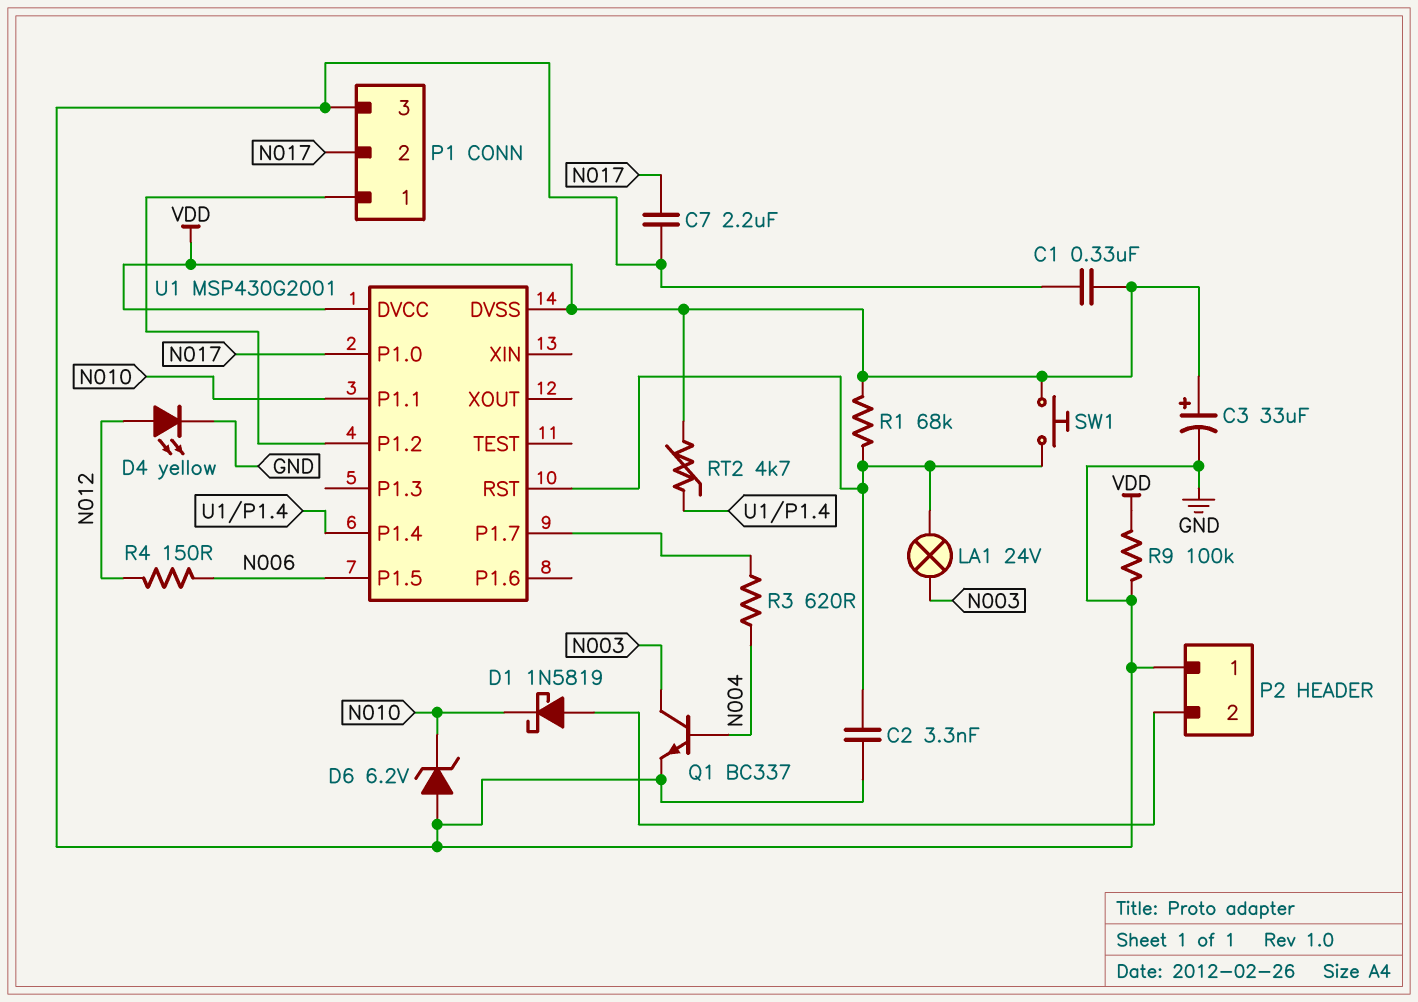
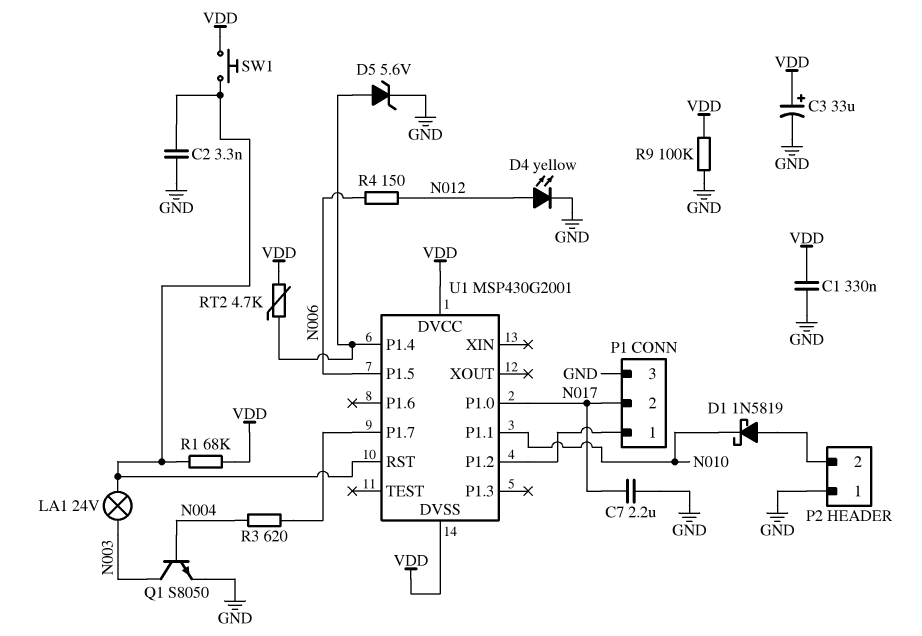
D5: none -> zener 5.6V (A U1/P1.4, K GND)
D6: zener 6.2V (A GND, K N010) -> none
Q1: NPN BC337 (B N004, C N003, E GND) -> NPN S8050 (B N004, C N003, E GND)

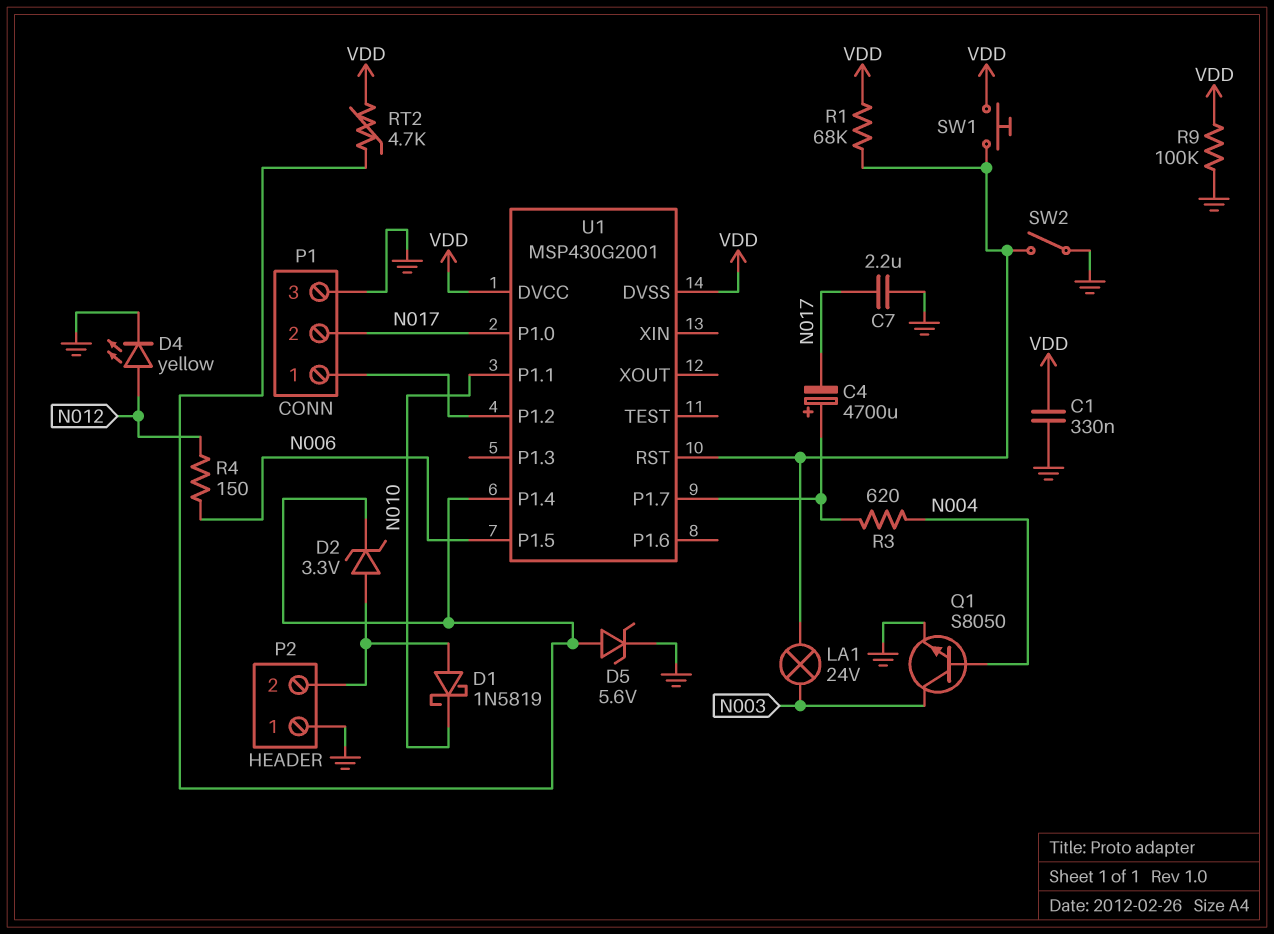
C2: 3.3nF (GND, U1/RST) -> none
C3: 33uF (plus VDD, minus GND) -> none
C4: none -> 4700uF (plus U1/P1.7, minus N017)
D2: none -> zener 3.3V (A P2/2, K U1/P1.4)
SW2: none -> switch (GND, U1/RST)

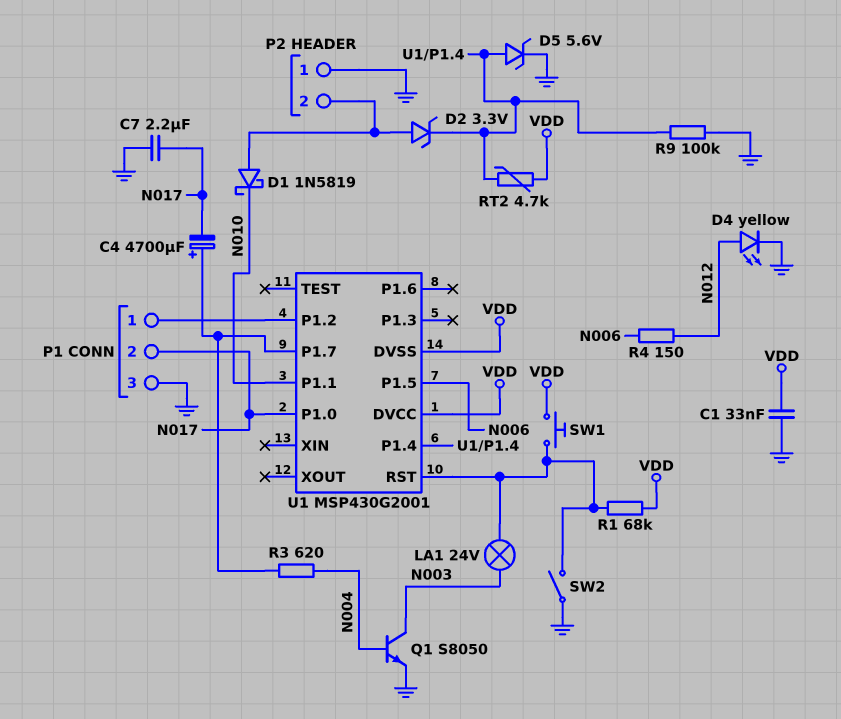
C1: 330nF (GND, VDD) -> 33nF (GND, VDD)
R9: 100k (GND, VDD) -> 100k (GND, U1/P1.4)

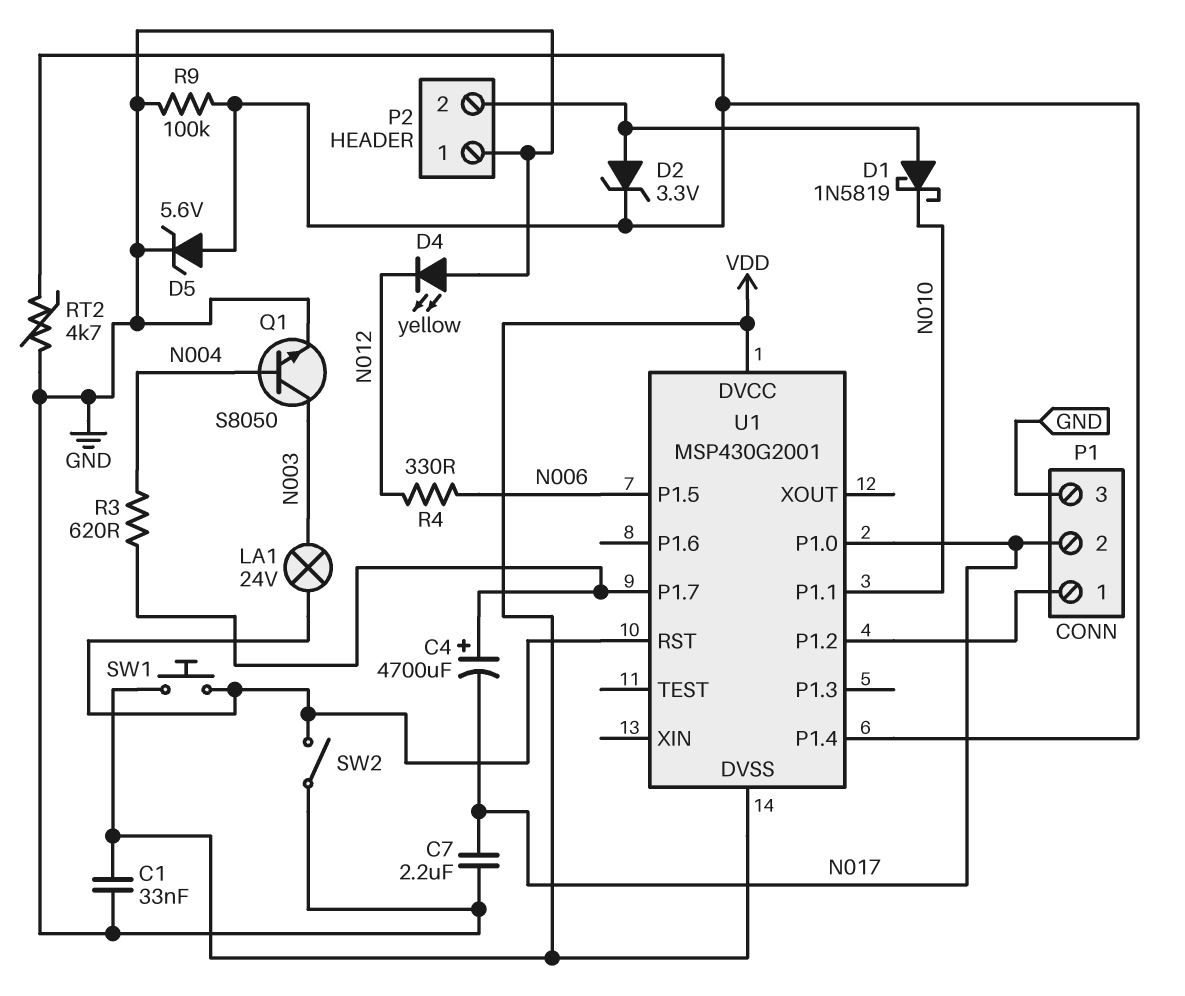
D4: LED yellow (A N012, K GND) -> LED yellow (A GND, K N012)
R1: 68k (U1/RST, VDD) -> none
R4: 150 (N006, N012) -> 330 (N006, N012)
RT2: 4.7k (U1/P1.4, VDD) -> 4.7k (GND, U1/P1.4)

